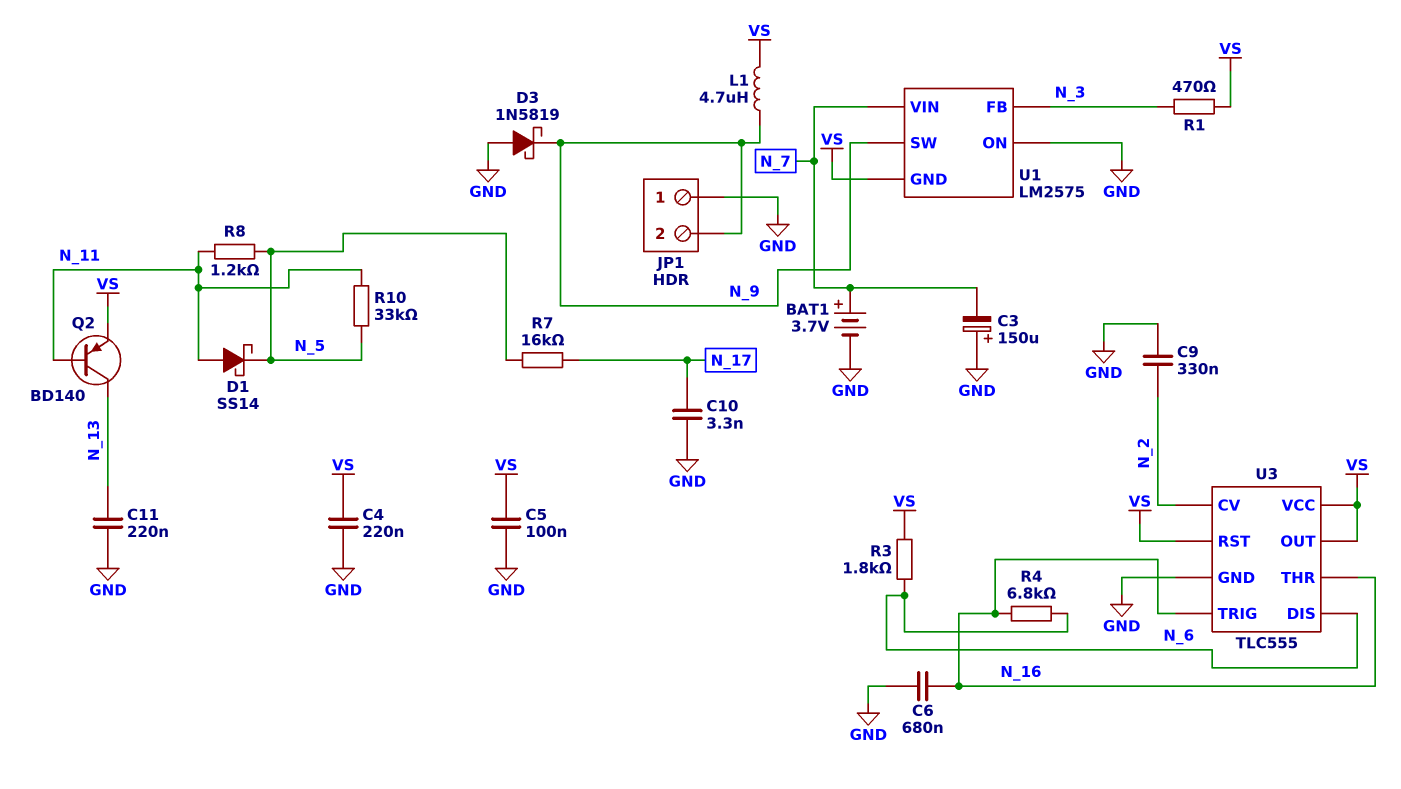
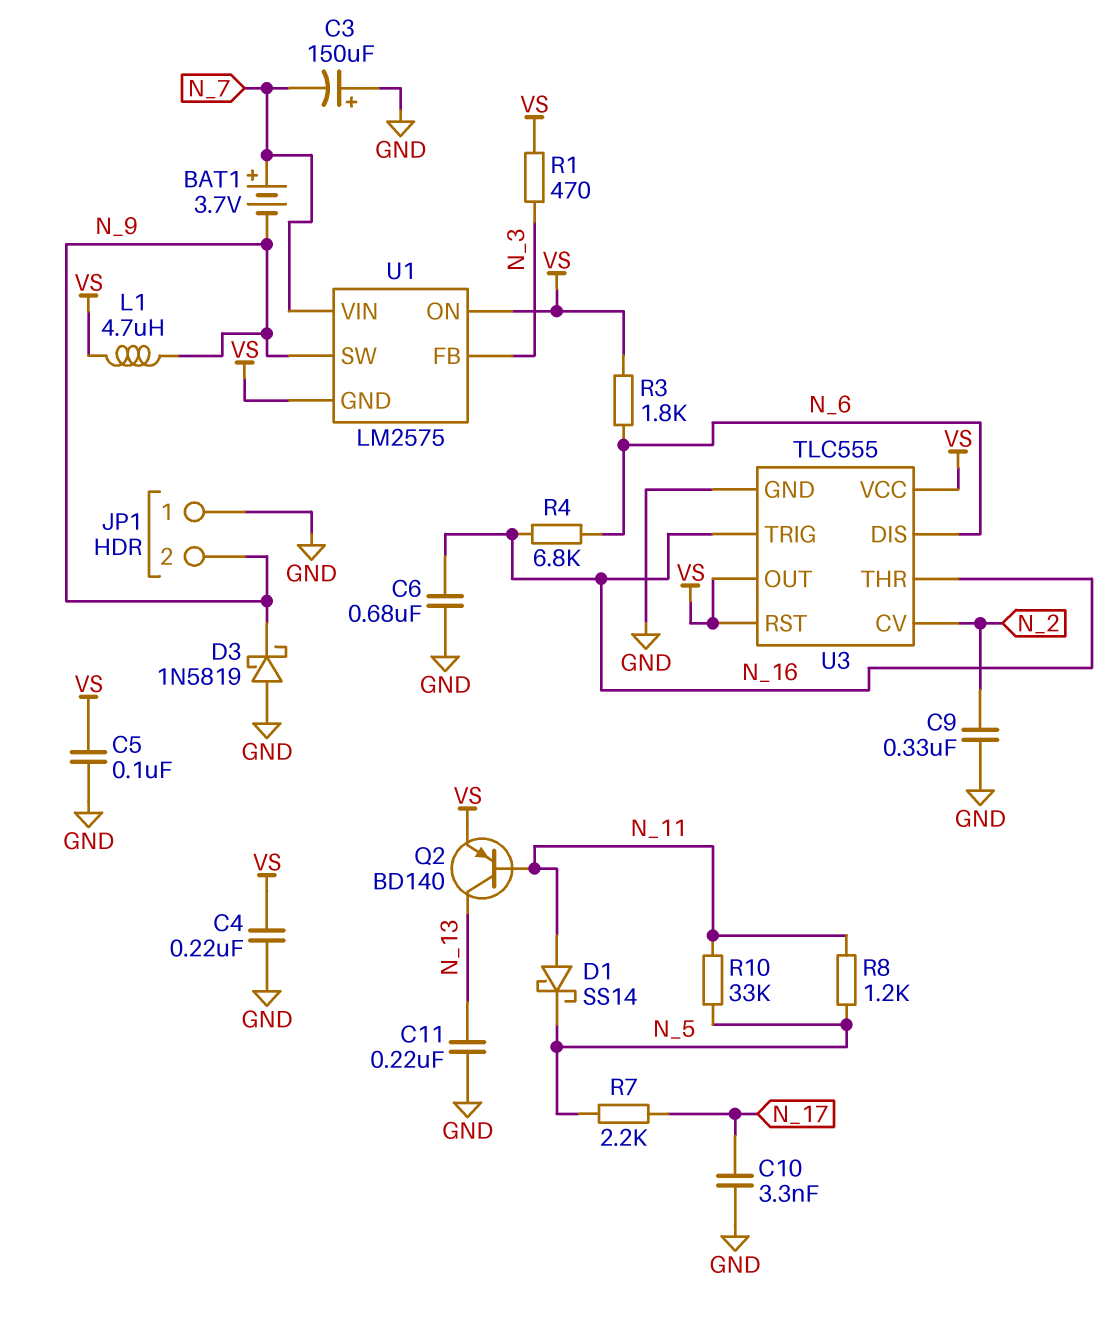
BAT1: 3.7V (plus N_7, minus GND) -> 3.7V (plus N_7, minus N_9)
R7: 16k (N_5, N_17) -> 2.2k (N_5, N_17)
U1 pin ON: GND -> VS

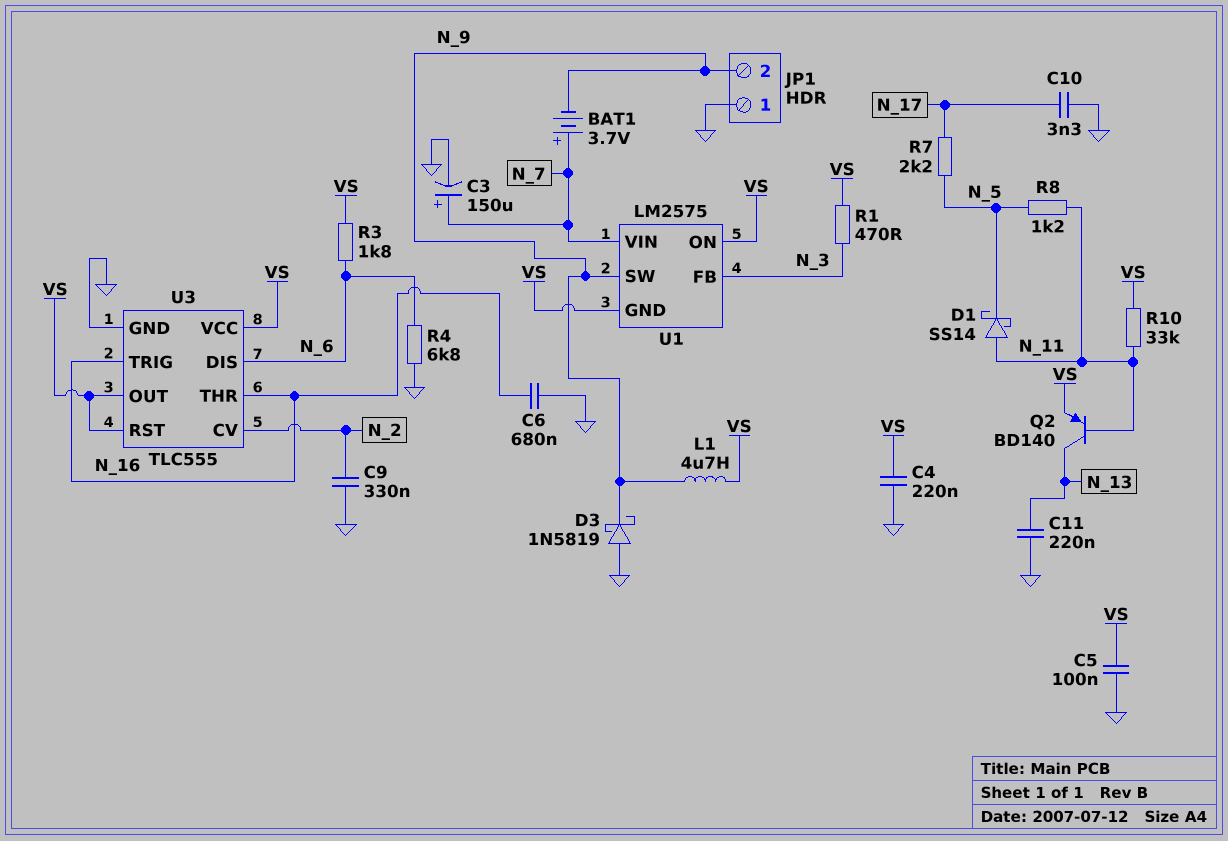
C3: 150uF (plus GND, minus N_7) -> 150uF (plus N_7, minus GND)
R4: 6.8k (N_6, N_16) -> 6.8k (GND, N_6)
R10: 33k (N_5, N_11) -> 33k (N_11, VS)

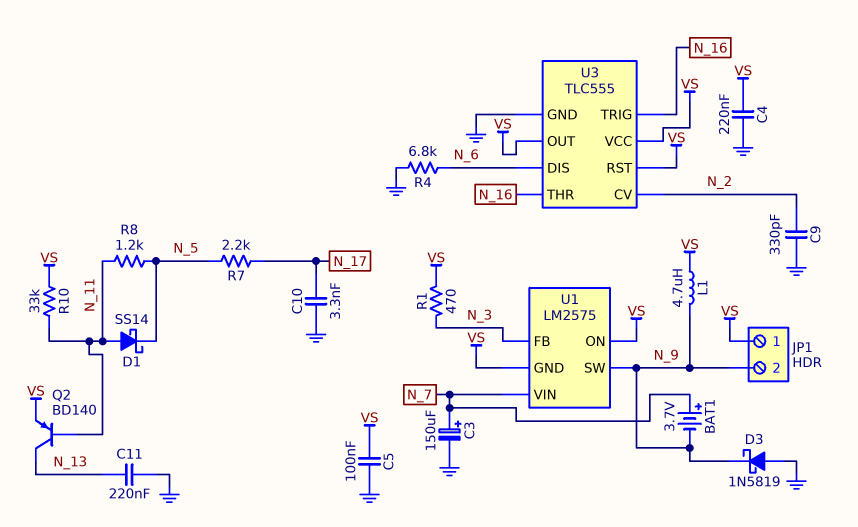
C6: 680nF (GND, N_16) -> none
C9: 330nF (GND, N_2) -> 330pF (GND, N_2)
JP1 pin 1: GND -> VS
R3: 1.8k (N_6, VS) -> none

